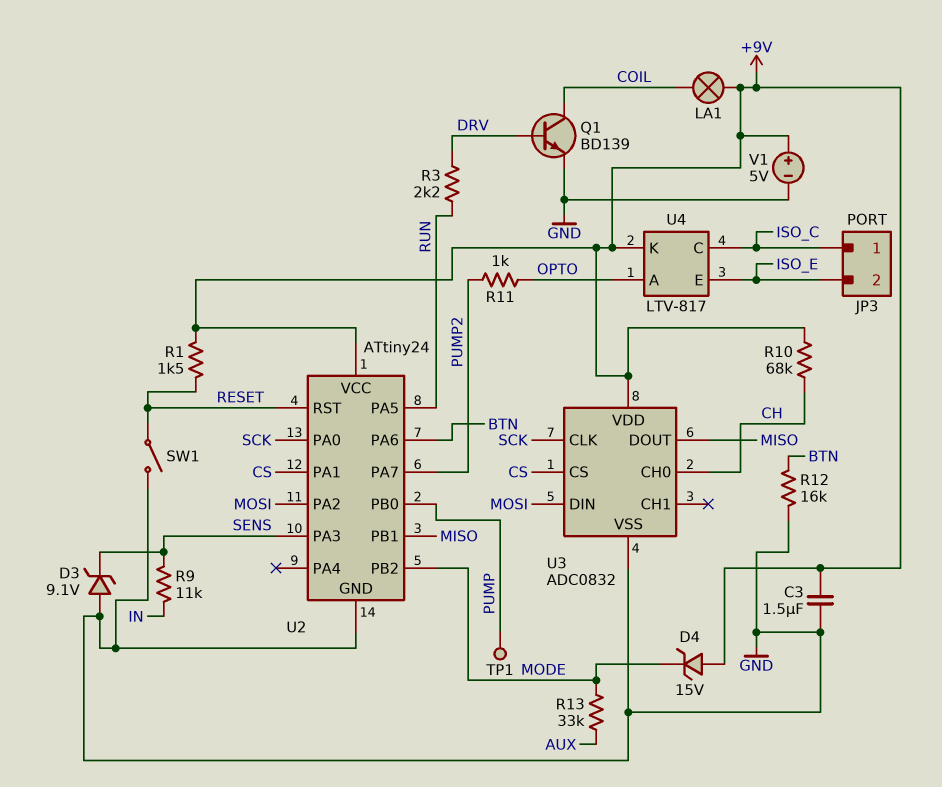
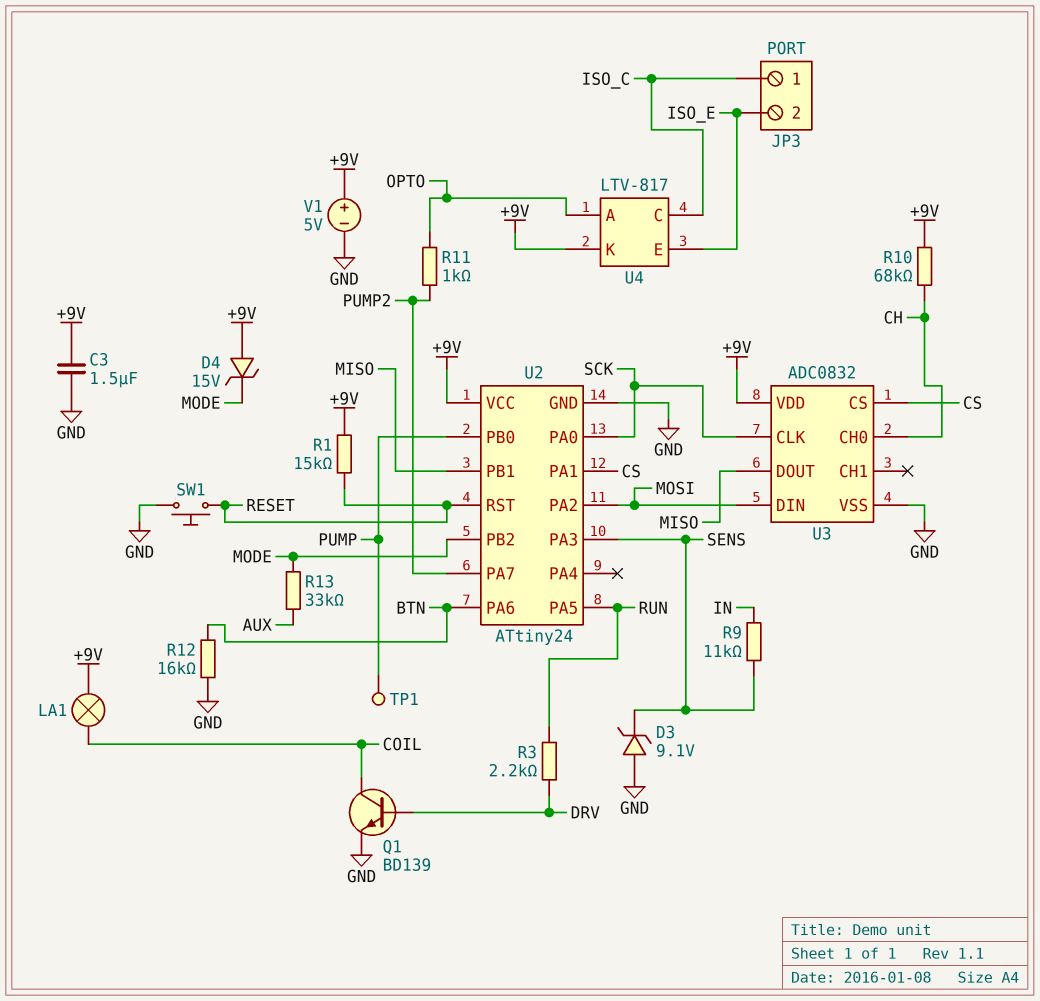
R1: 1.5k (+9V, RESET) -> 15k (+9V, RESET)
SW1: switch (GND, RESET) -> button (GND, RESET)

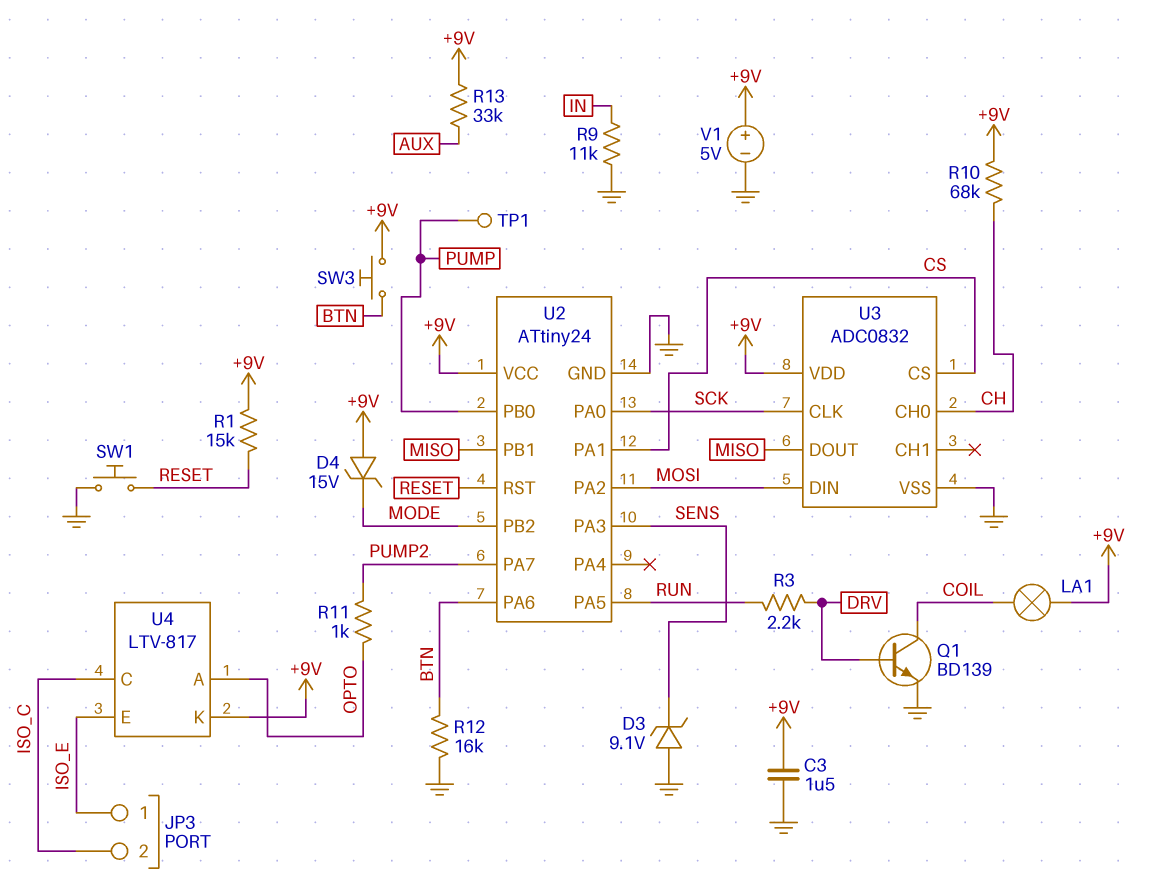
JP3 pin 1: ISO_C -> ISO_E
JP3 pin 2: ISO_E -> ISO_C
R9: 11k (IN, SENS) -> 11k (GND, IN)
R13: 33k (AUX, MODE) -> 33k (+9V, AUX)
SW3: none -> button (+9V, BTN)

